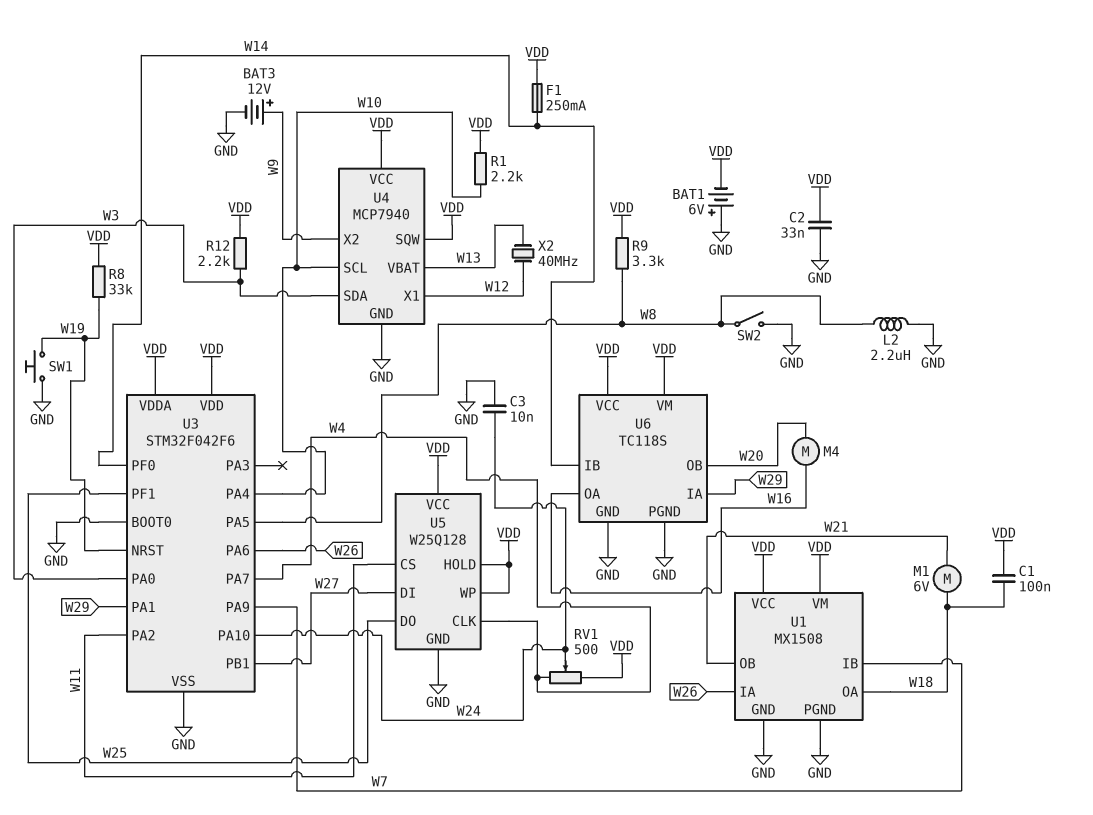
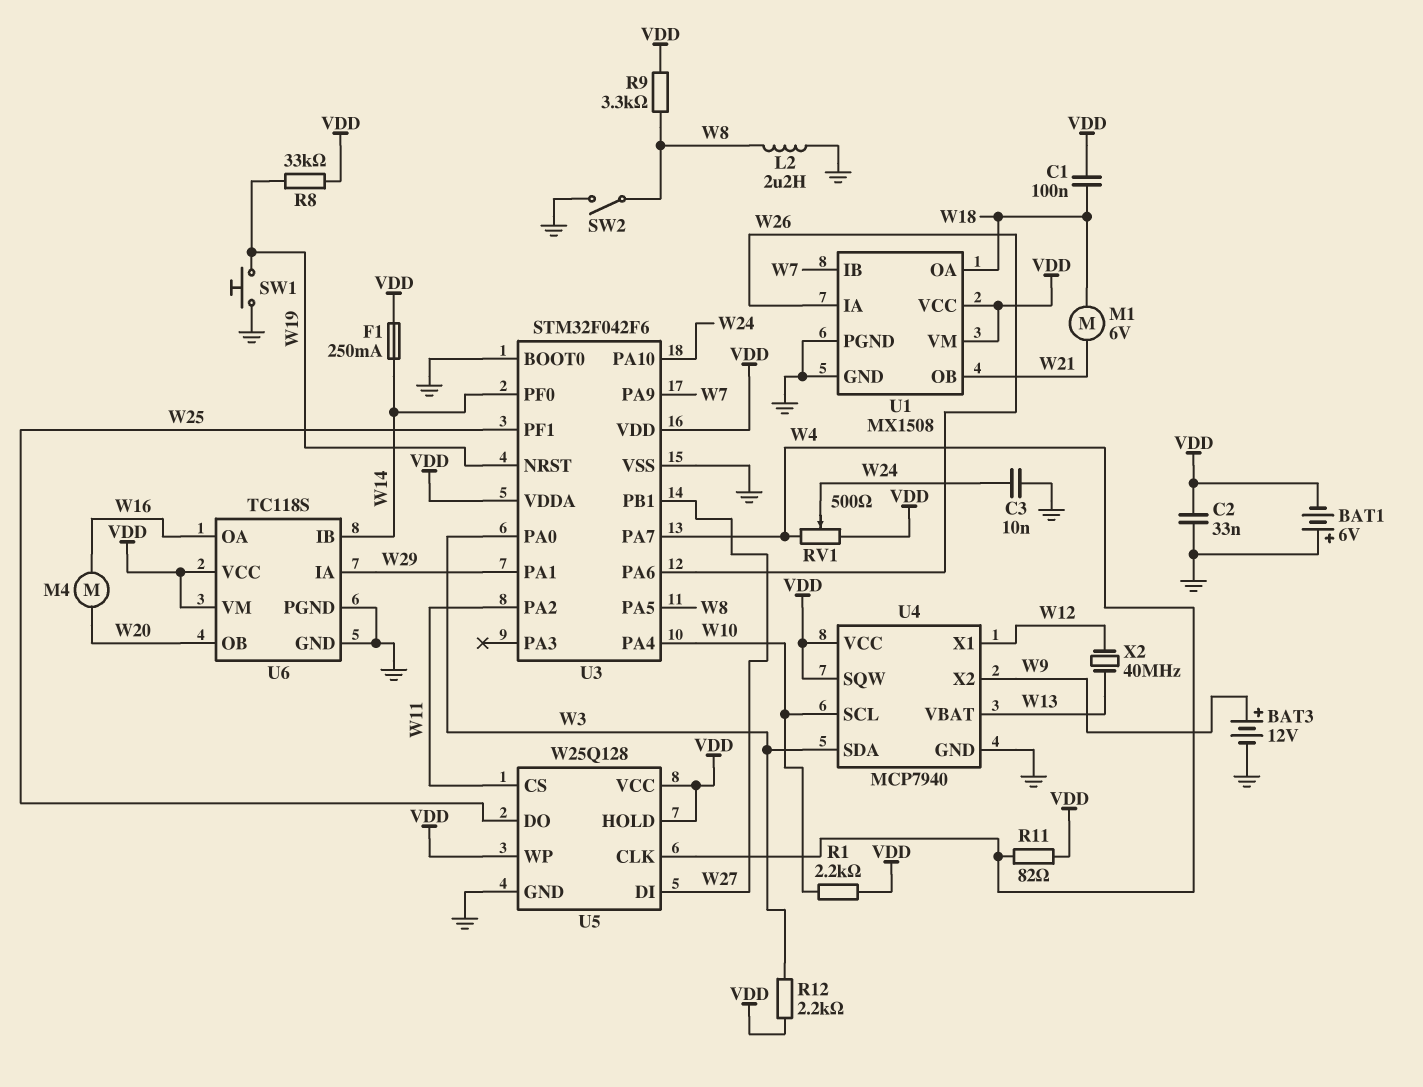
R11: none -> 82 (VDD, W4)

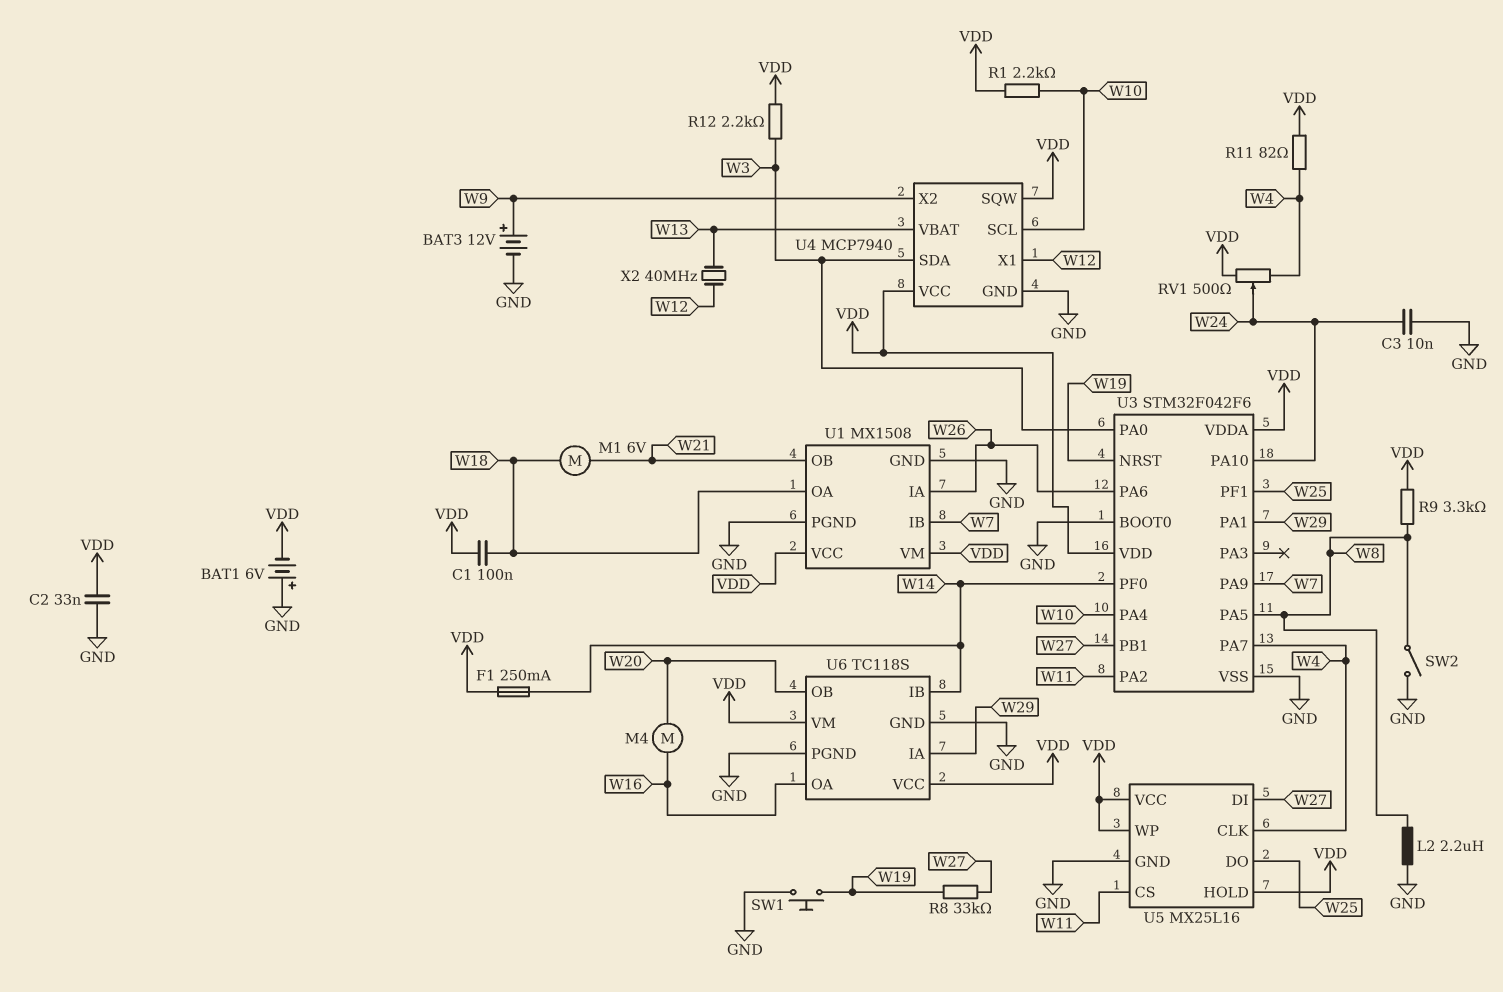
R8: 33k (VDD, W19) -> 33k (W19, W27)
U5: W25Q128 -> MX25L16

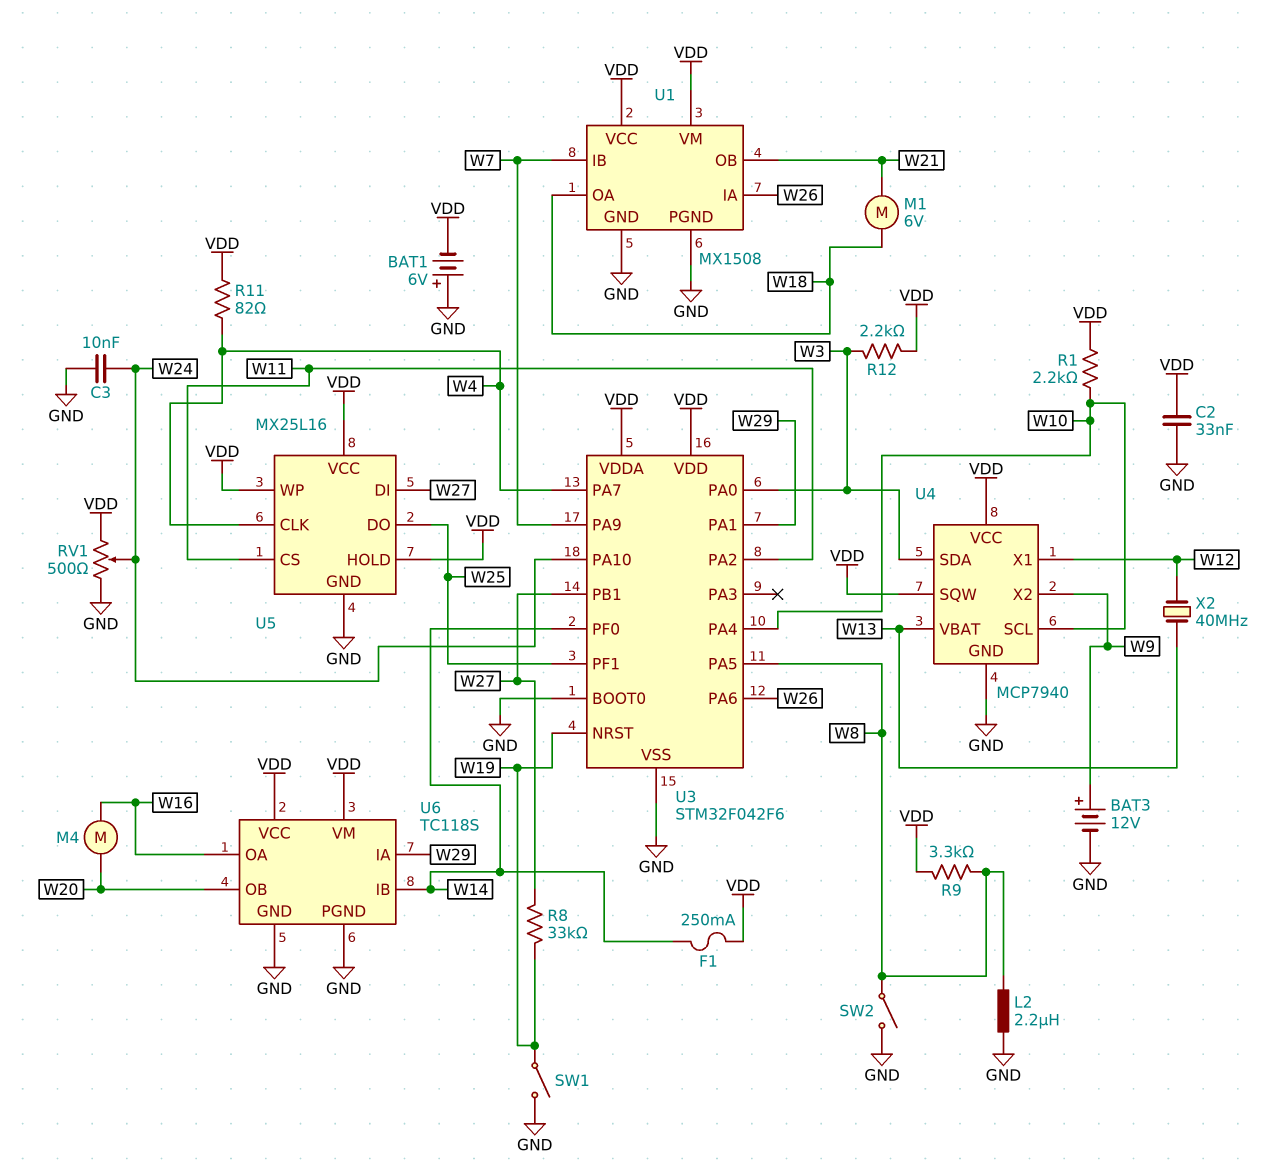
C1: 100nF (VDD, W18) -> none
RV1: 500 (VDD, W4, wiper W24) -> 500 (GND, VDD, wiper W24)
SW1: button (GND, W19) -> switch (GND, W19)

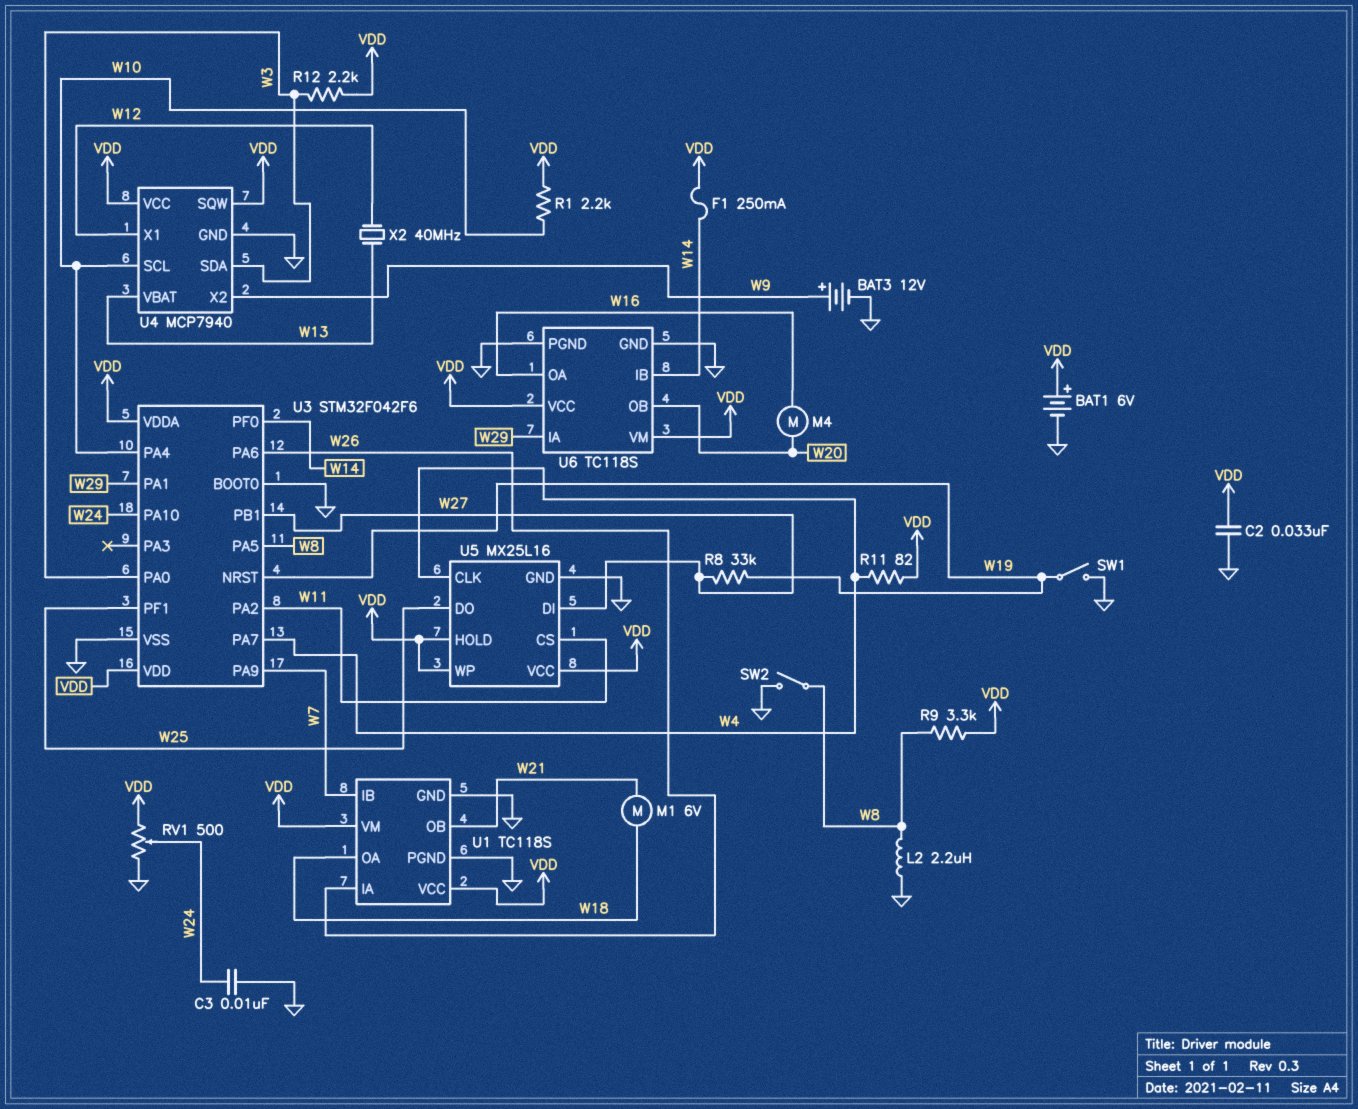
BAT1: 6V (plus GND, minus VDD) -> 6V (plus VDD, minus GND)
U1: MX1508 -> TC118S

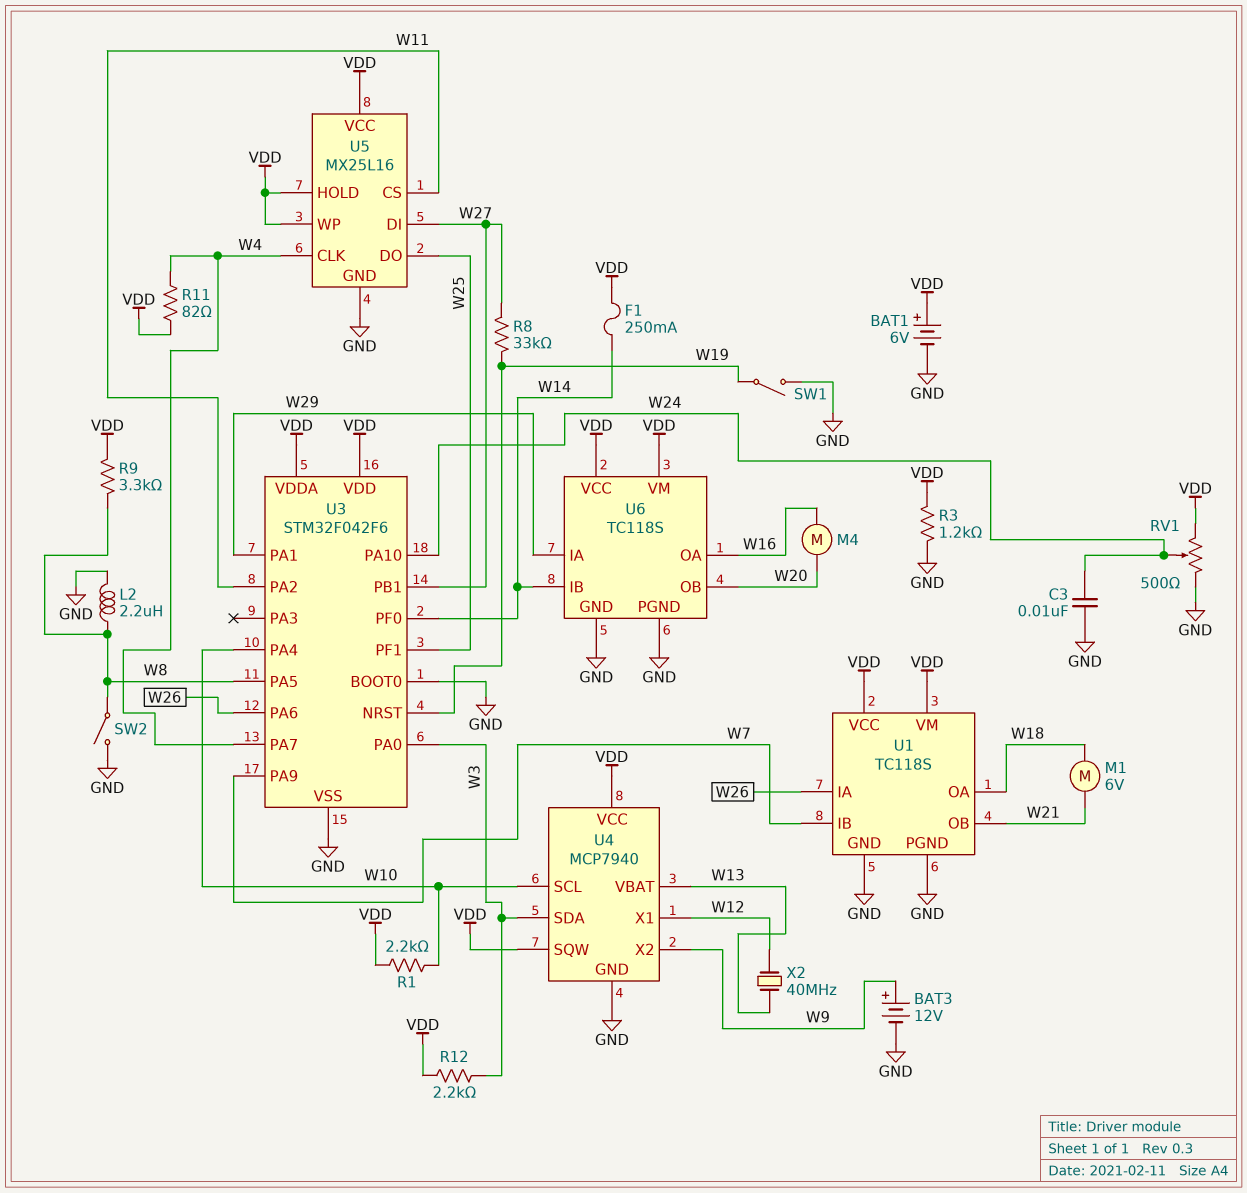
C2: 33nF (GND, VDD) -> none
R3: none -> 1.2k (GND, VDD)

